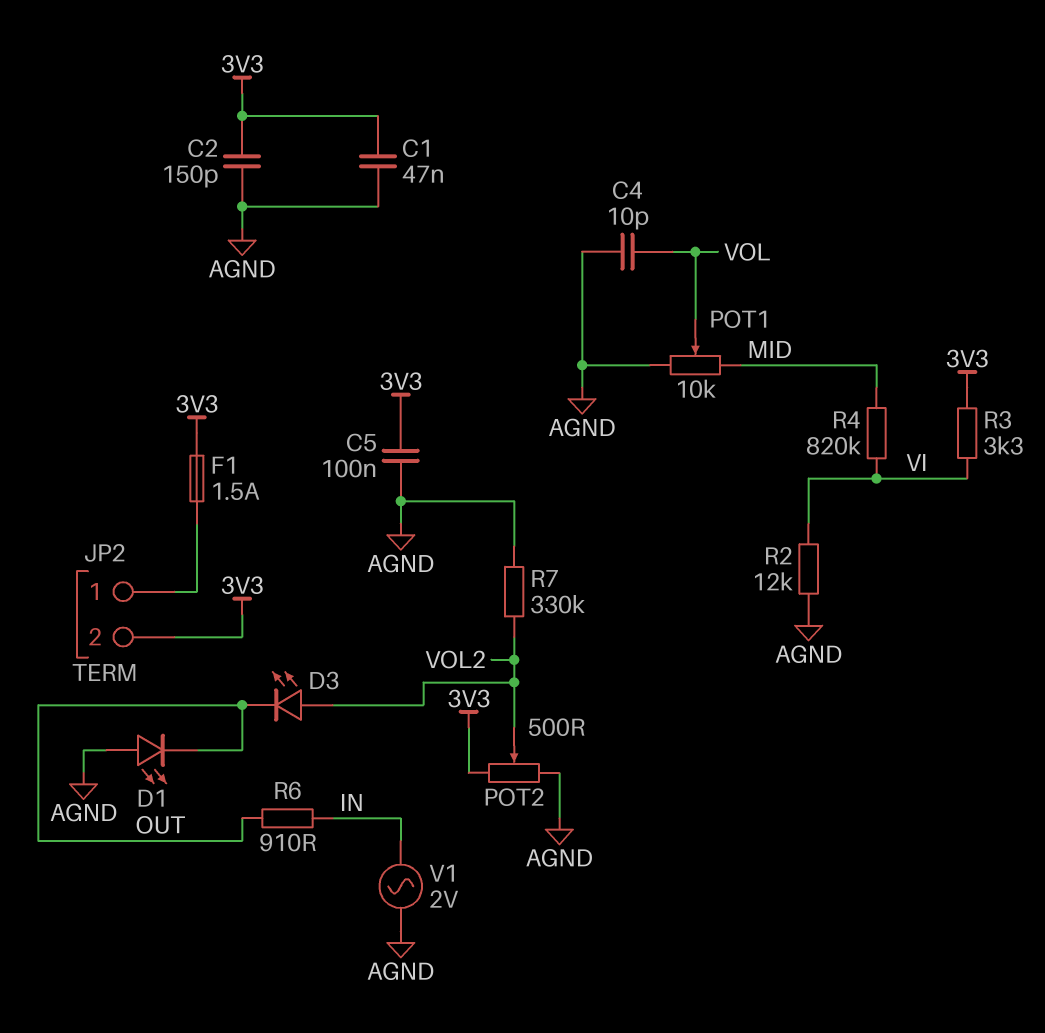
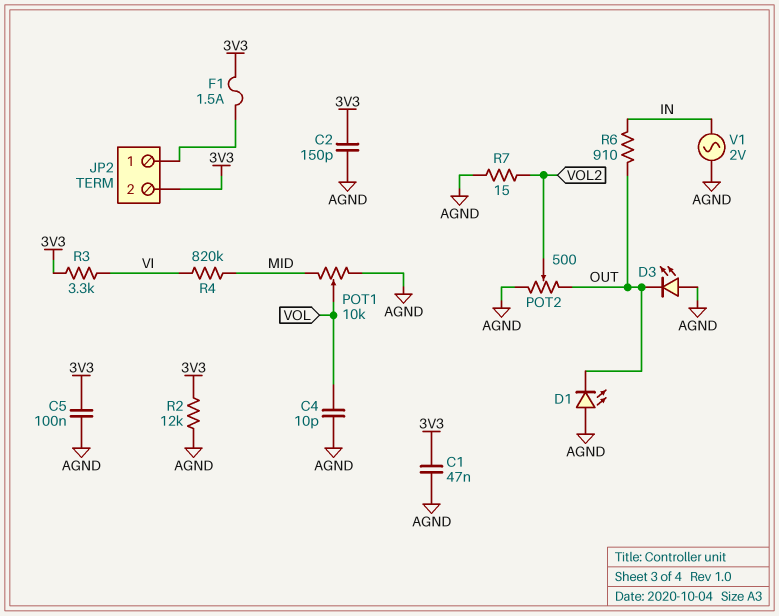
D3: LED (A VOL2, K OUT) -> LED (A AGND, K OUT)
POT2: 500 (3V3, AGND, wiper VOL2) -> 500 (AGND, OUT, wiper VOL2)
R2: 12k (AGND, VI) -> 12k (3V3, AGND)
R7: 330k (AGND, VOL2) -> 15 (AGND, VOL2)

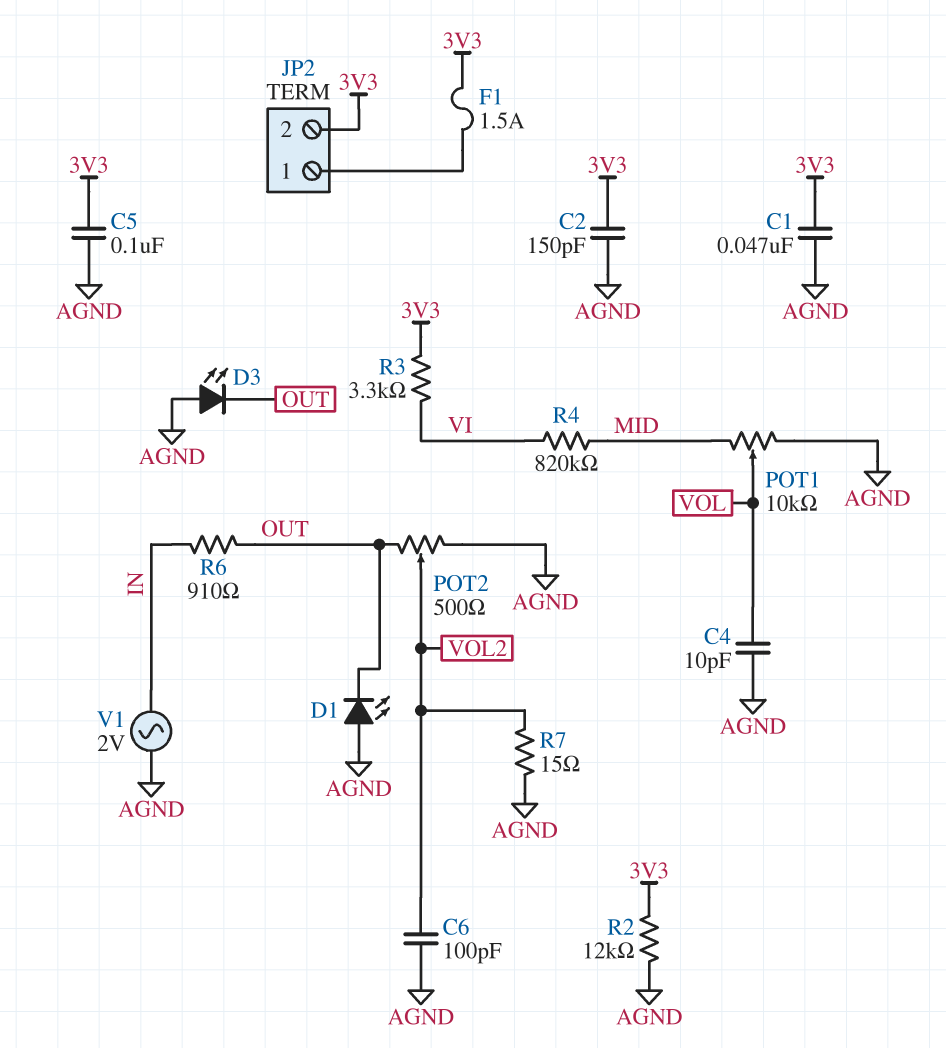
C6: none -> 100pF (AGND, VOL2)

